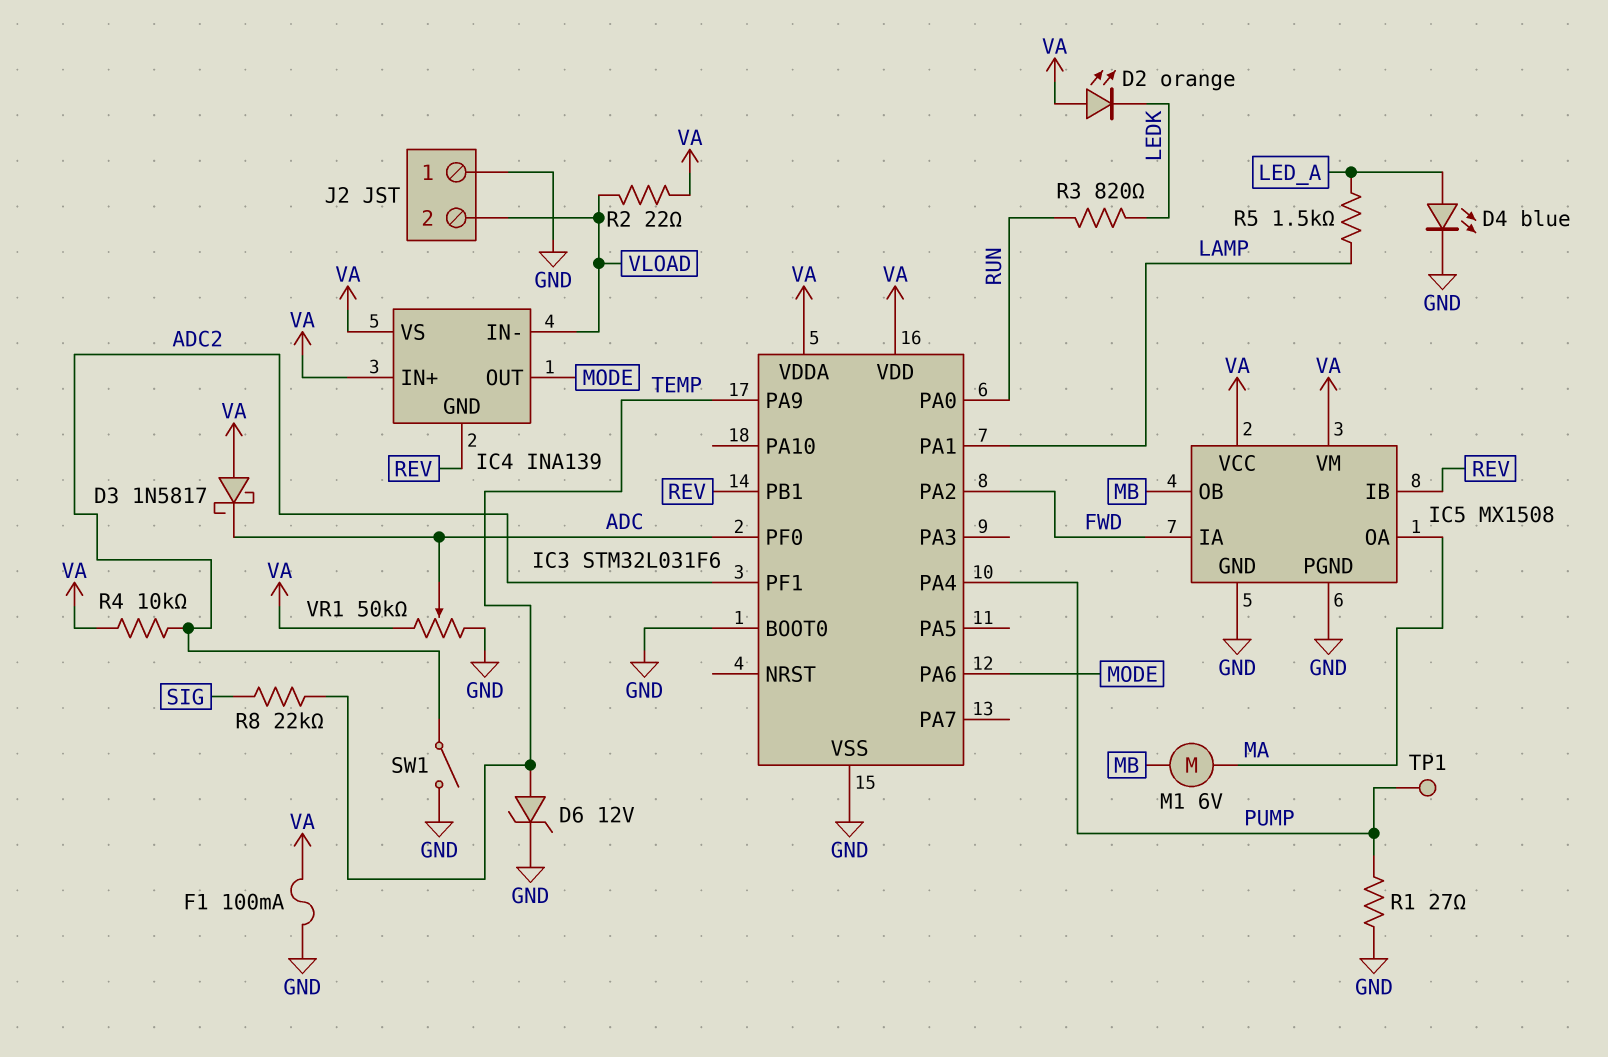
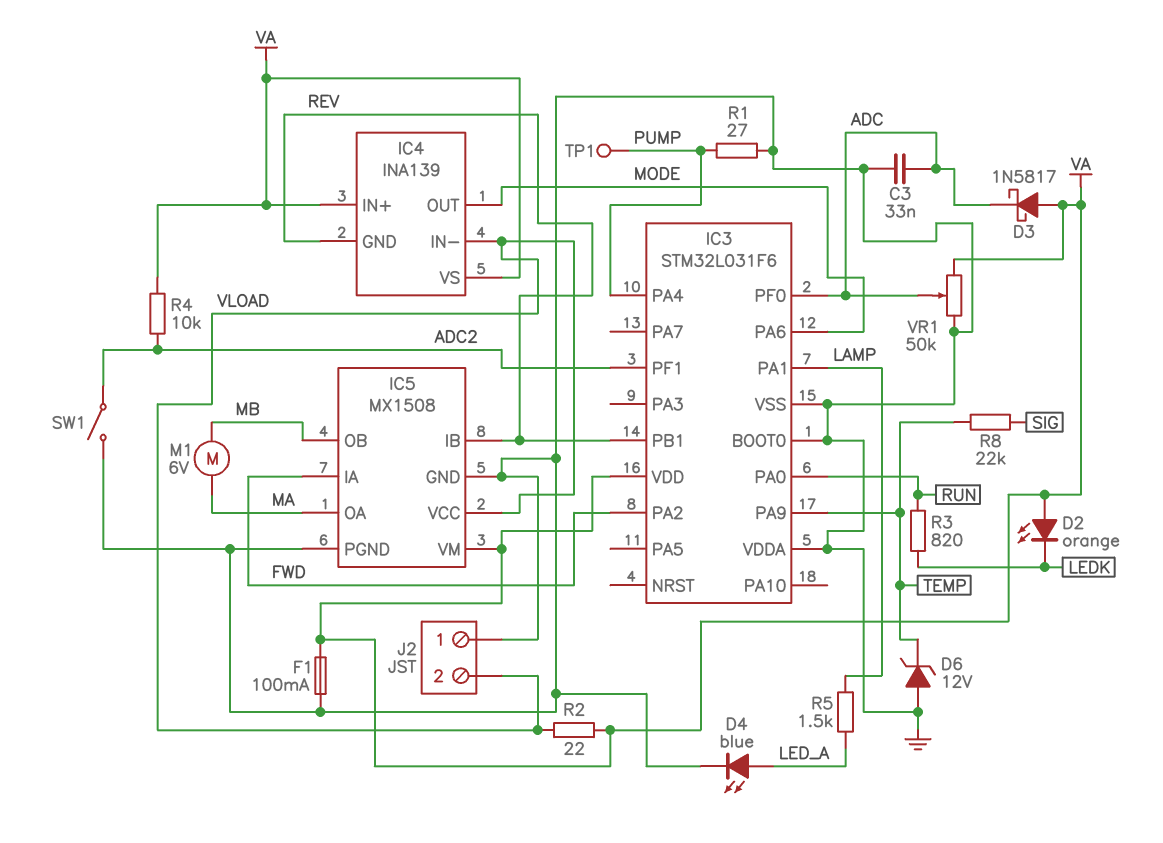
C3: none -> 33nF (ADC, GND)
D6: zener 12V (A TEMP, K GND) -> zener 12V (A GND, K TEMP)
IC3 pin VDDA: VA -> GND
IC5 pin VCC: VA -> VLOAD

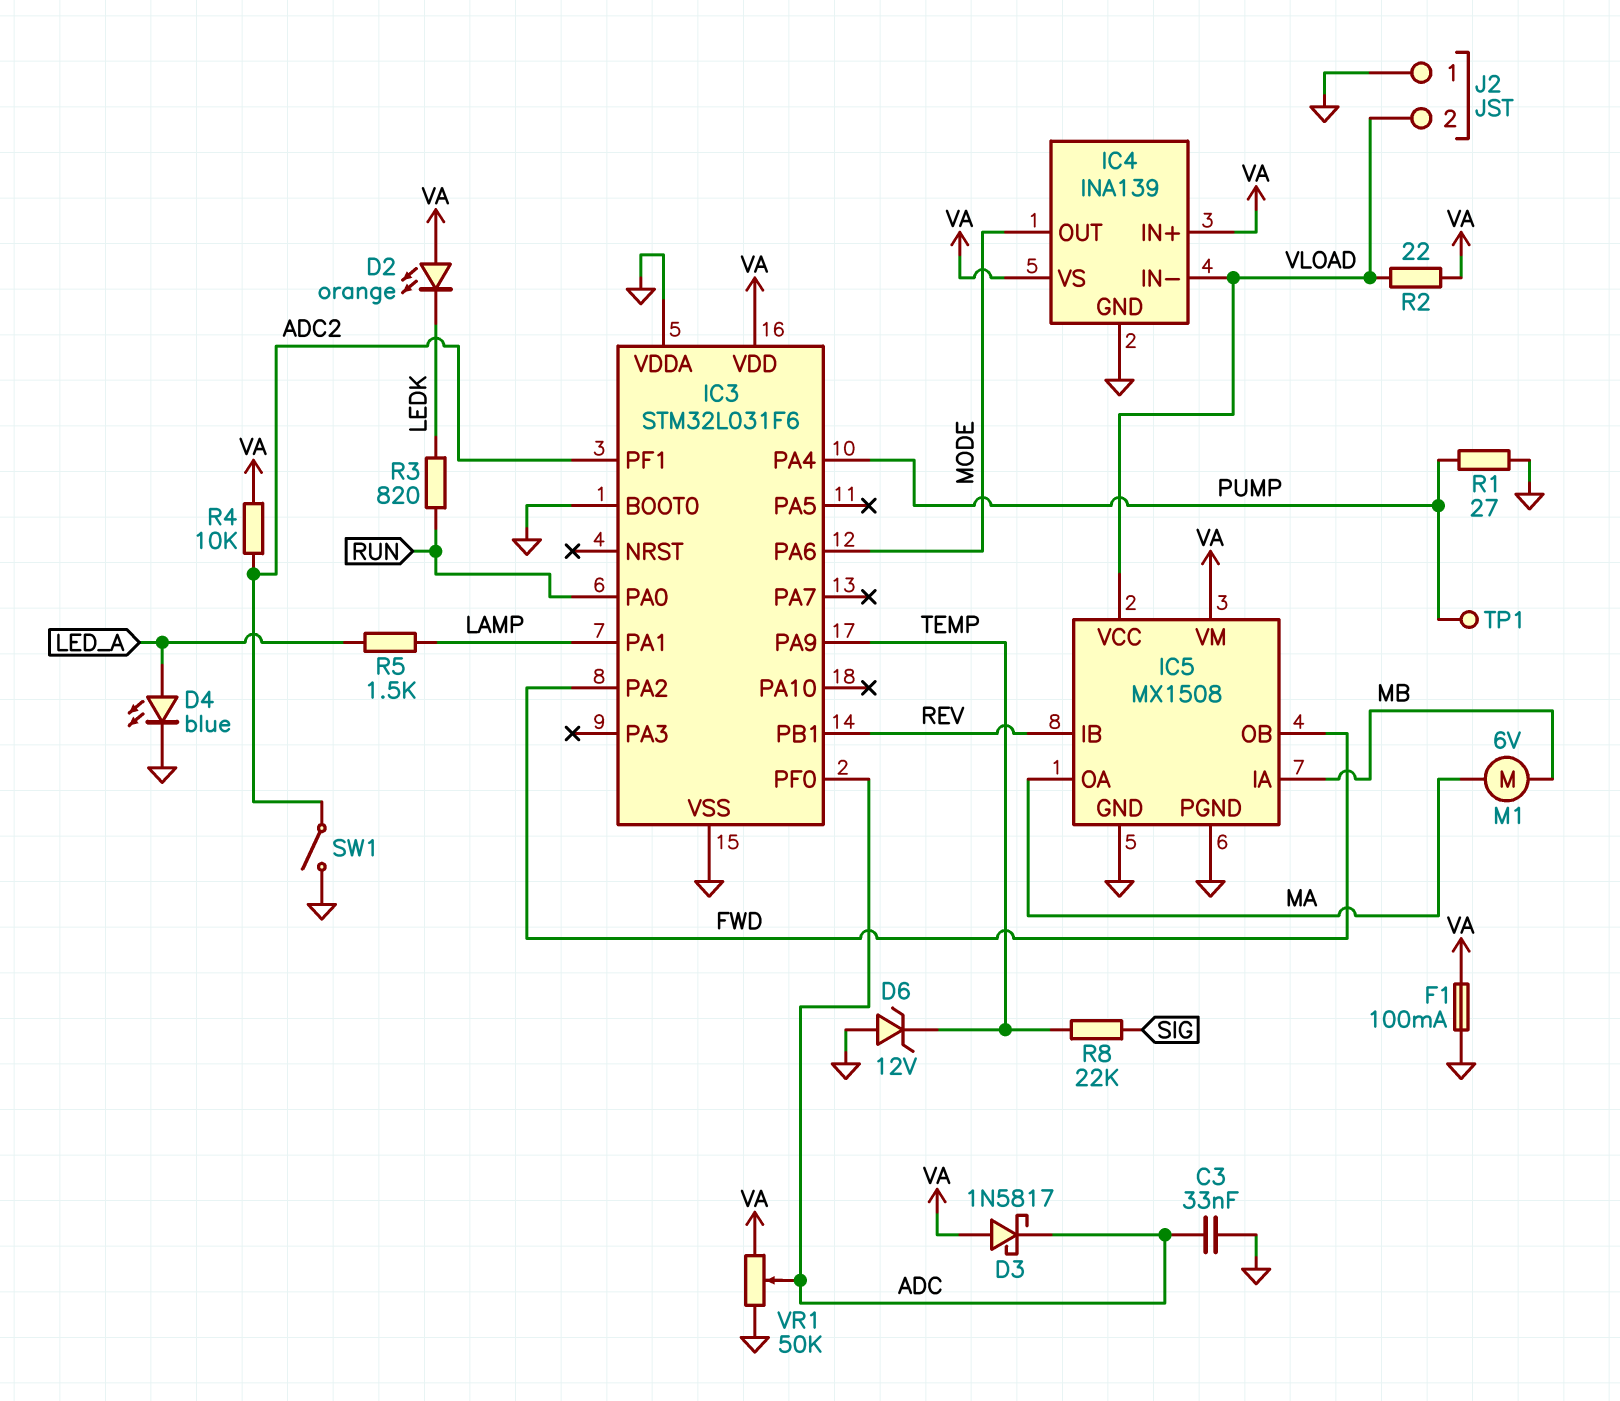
IC4 pin GND: REV -> GND
IC5 pin IA: FWD -> MB
IC5 pin OB: MB -> FWD

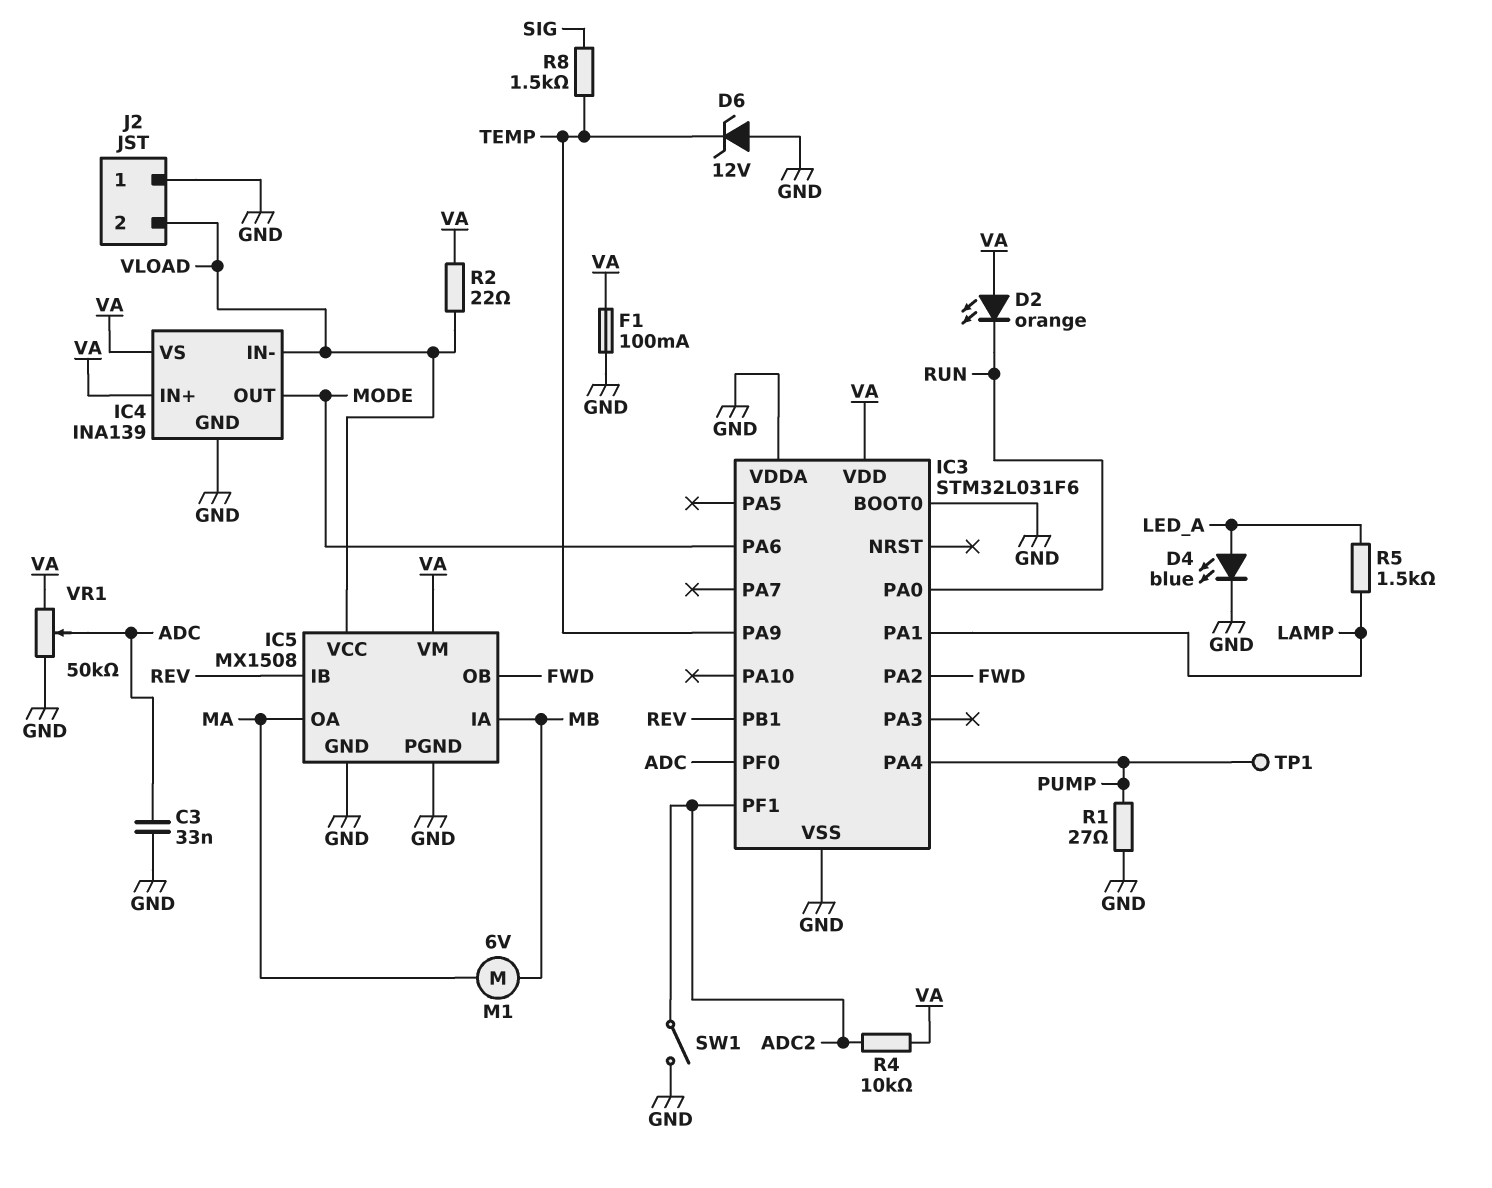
D2: LED orange (A VA, K LEDK) -> LED orange (A VA, K RUN)
D3: schottky 1N5817 (A VA, K ADC) -> none
R3: 820 (LEDK, RUN) -> none
R8: 22k (SIG, TEMP) -> 1.5k (SIG, TEMP)

